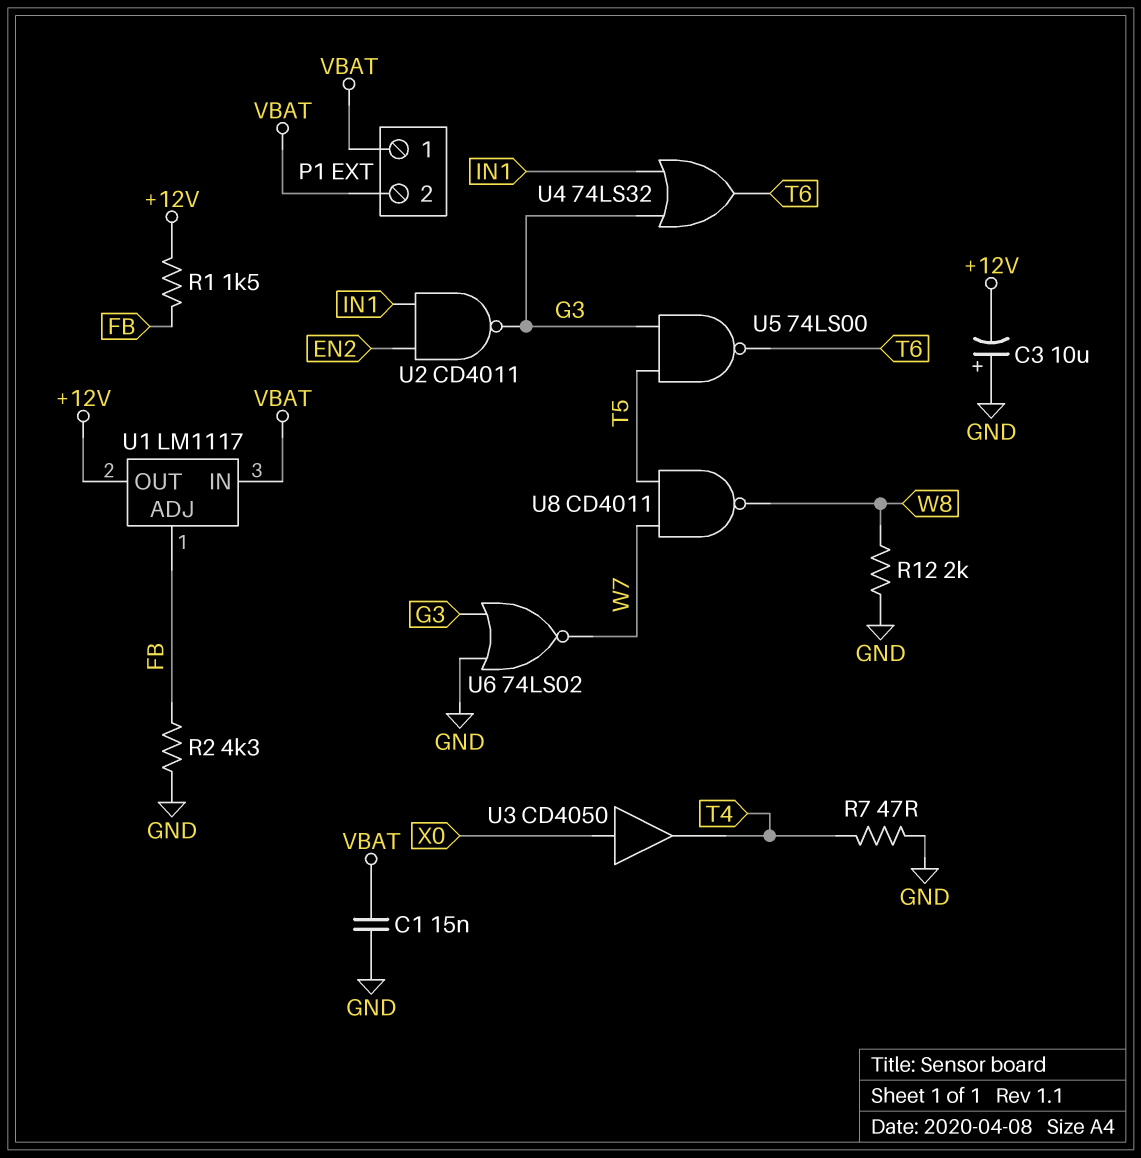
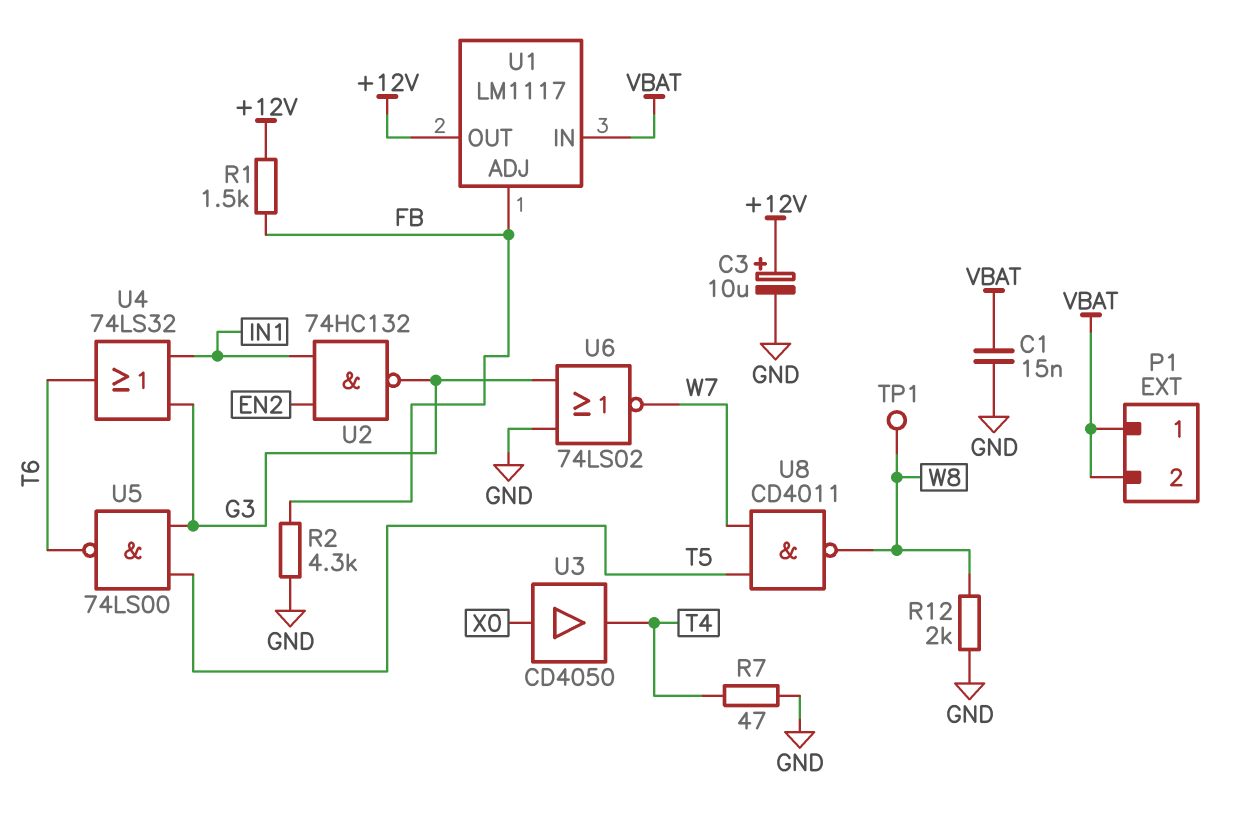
C3: 10uF (plus GND, minus +12V) -> 10uF (plus +12V, minus GND)
TP1: none -> test point (W8)
U2: NAND CD4011 (in EN2, in IN1, out G3) -> NAND 74HC132 (in EN2, in IN1, out G3)

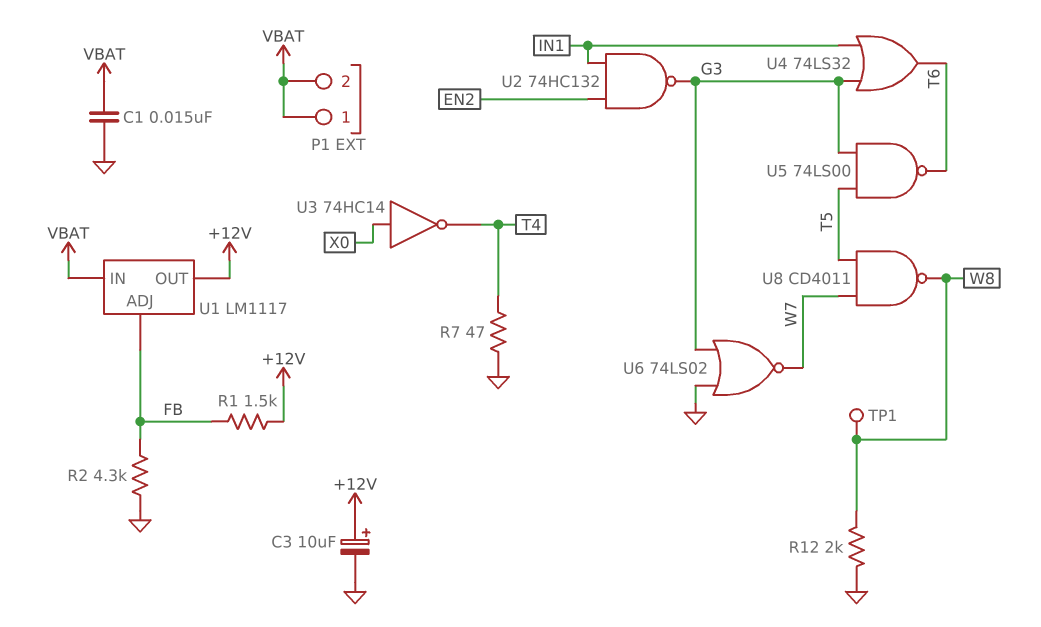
U3: buffer CD4050 (in X0, out T4) -> NOT 74HC14 (in X0, out T4)

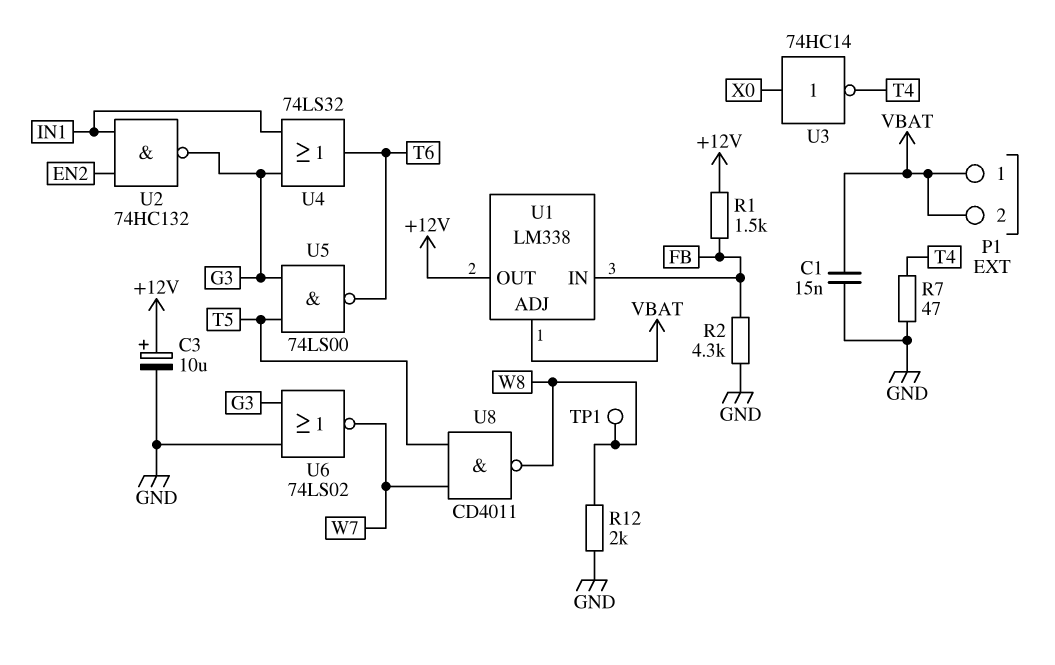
U1: LM1117 -> LM338
U1 pin ADJ: FB -> VBAT
U1 pin IN: VBAT -> FB

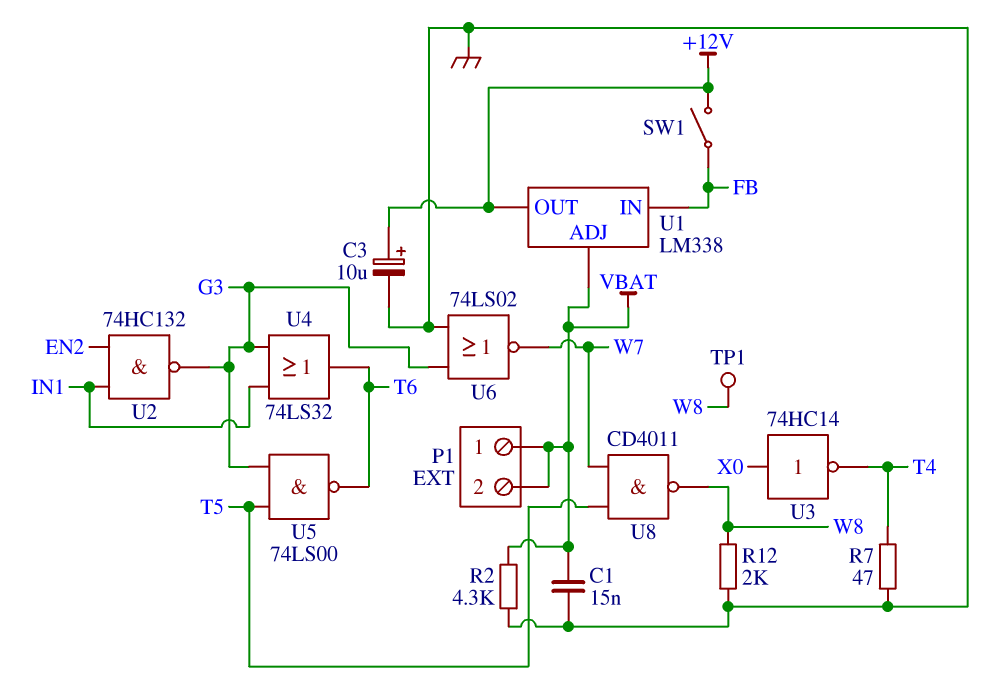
R1: 1.5k (+12V, FB) -> none
R2: 4.3k (FB, GND) -> 4.3k (GND, VBAT)
SW1: none -> switch (+12V, FB)

